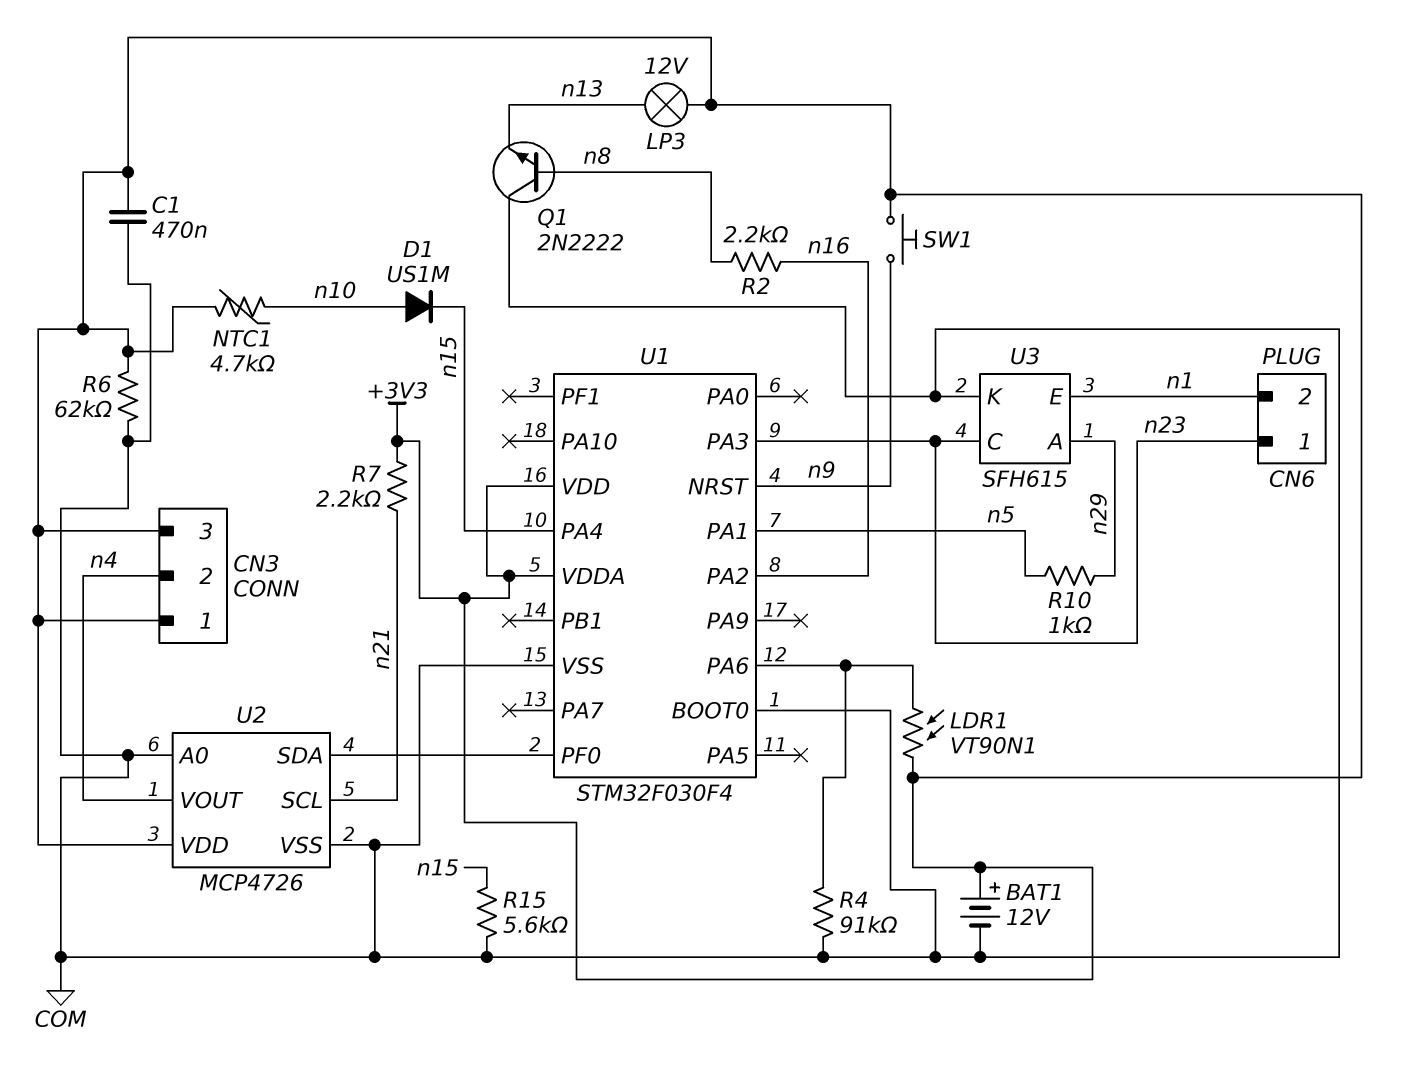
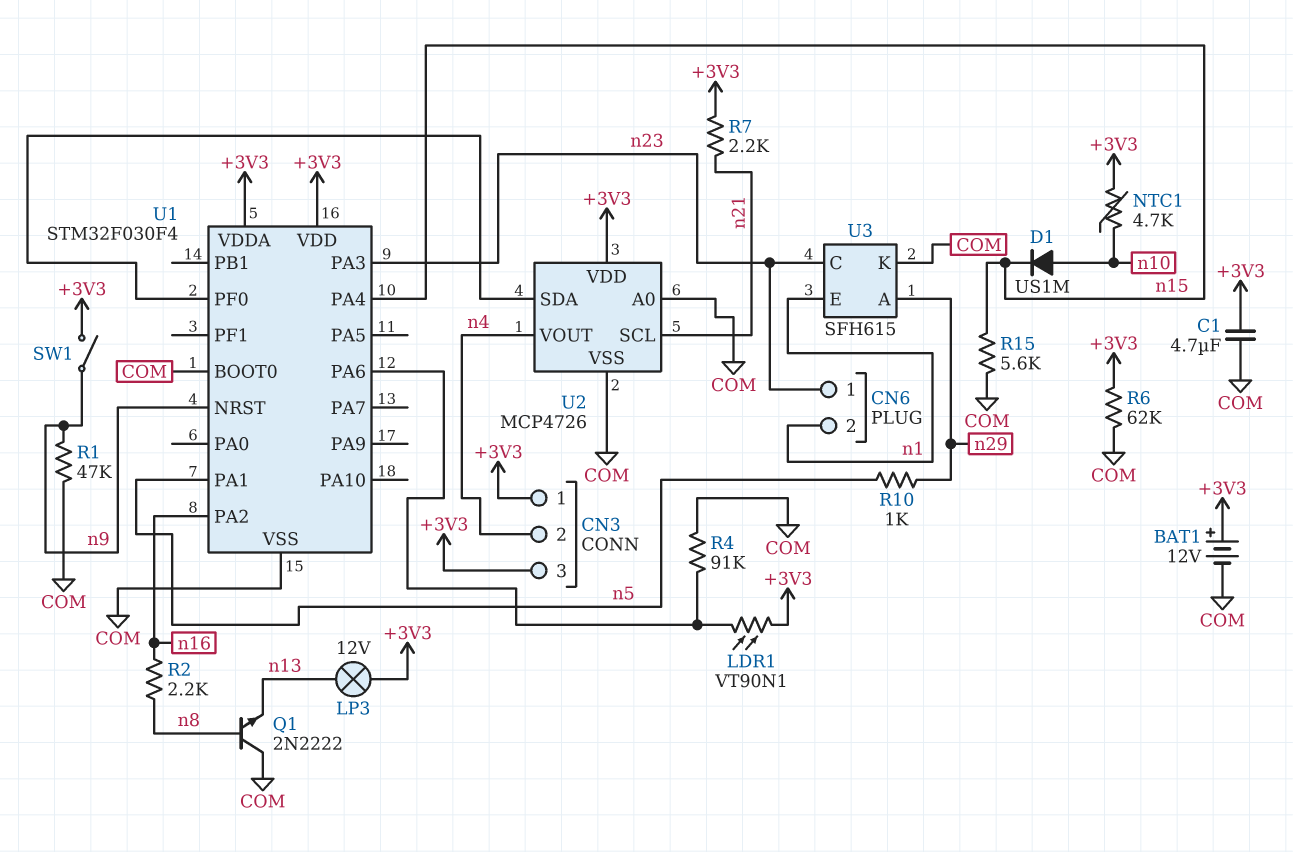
C1: 470nF (+3V3, COM) -> 4.7uF (+3V3, COM)
R1: none -> 47k (COM, n9)
SW1: button (+3V3, n9) -> switch (+3V3, n9)

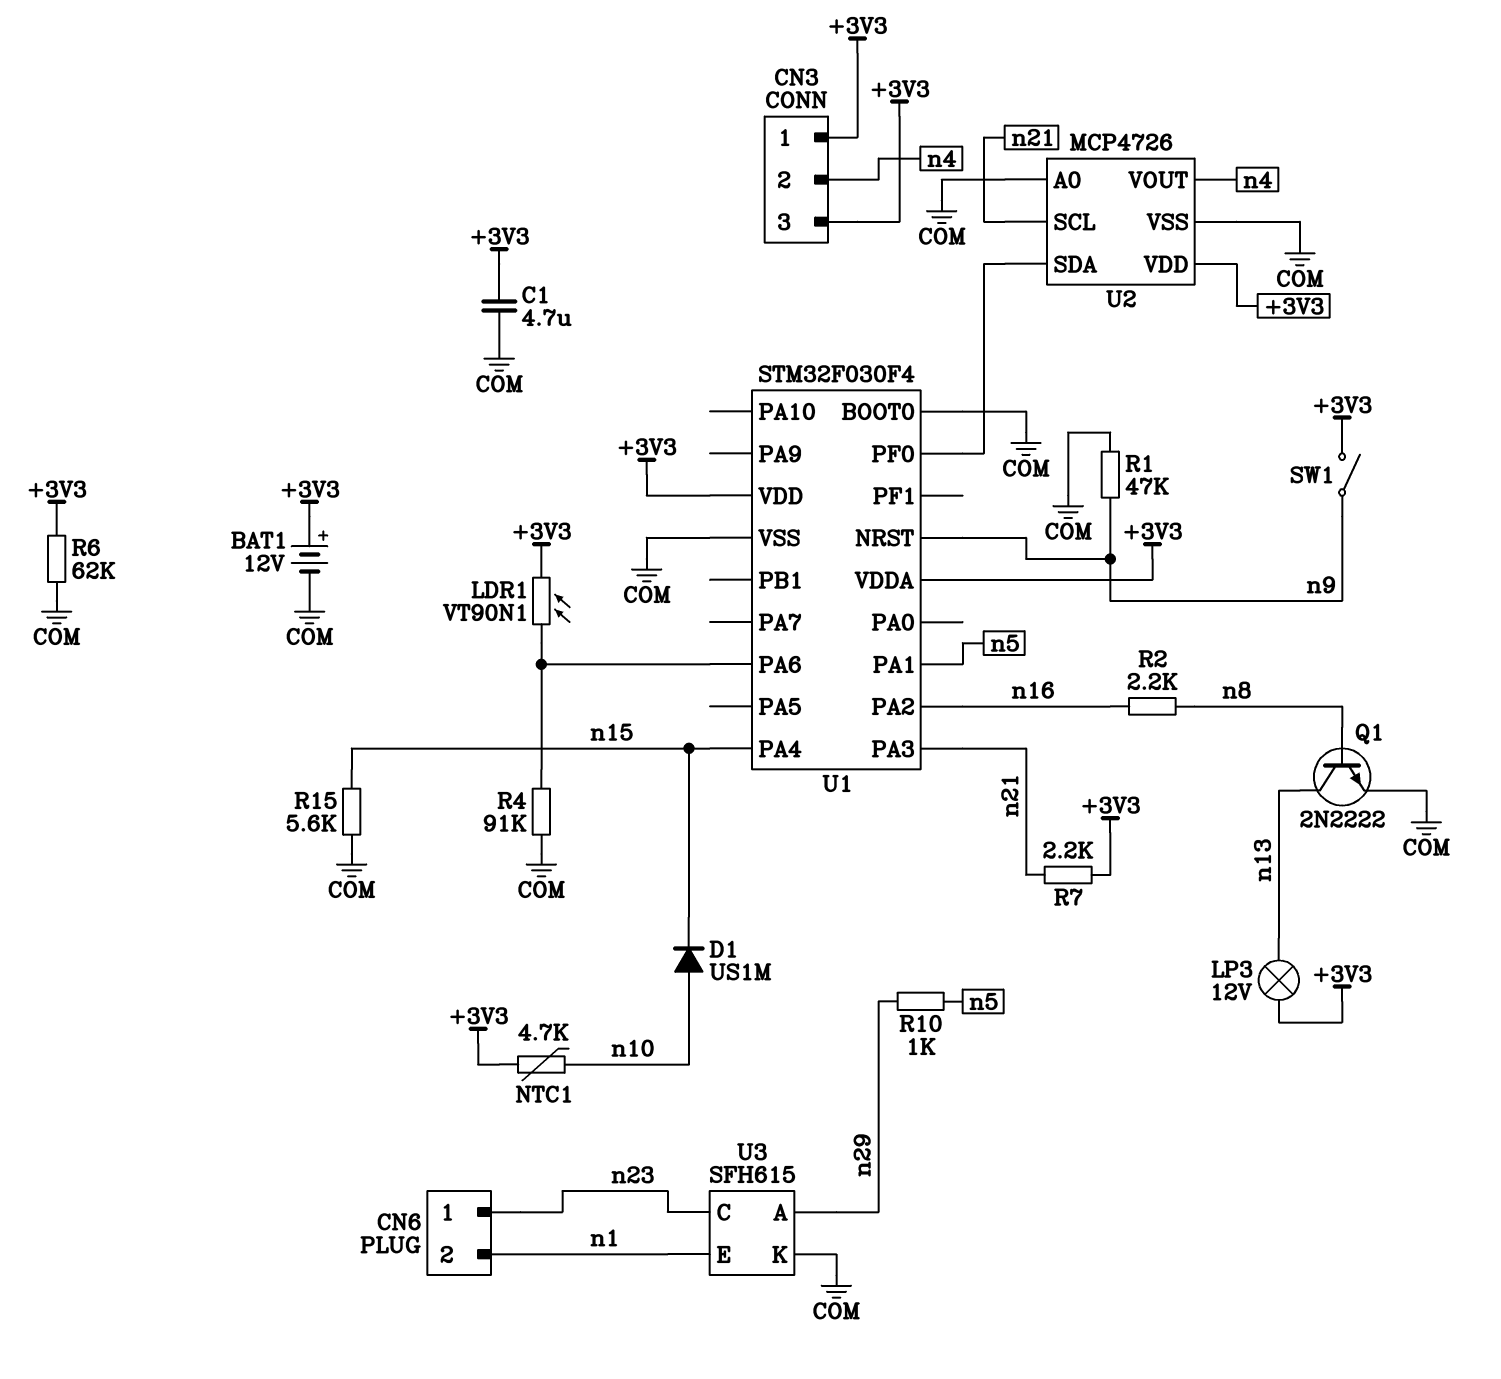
Q1: NPN 2N2222 (B n8, C COM, E n13) -> NPN 2N2222 (B n8, C n13, E COM)
U1 pin PA3: n23 -> n21

